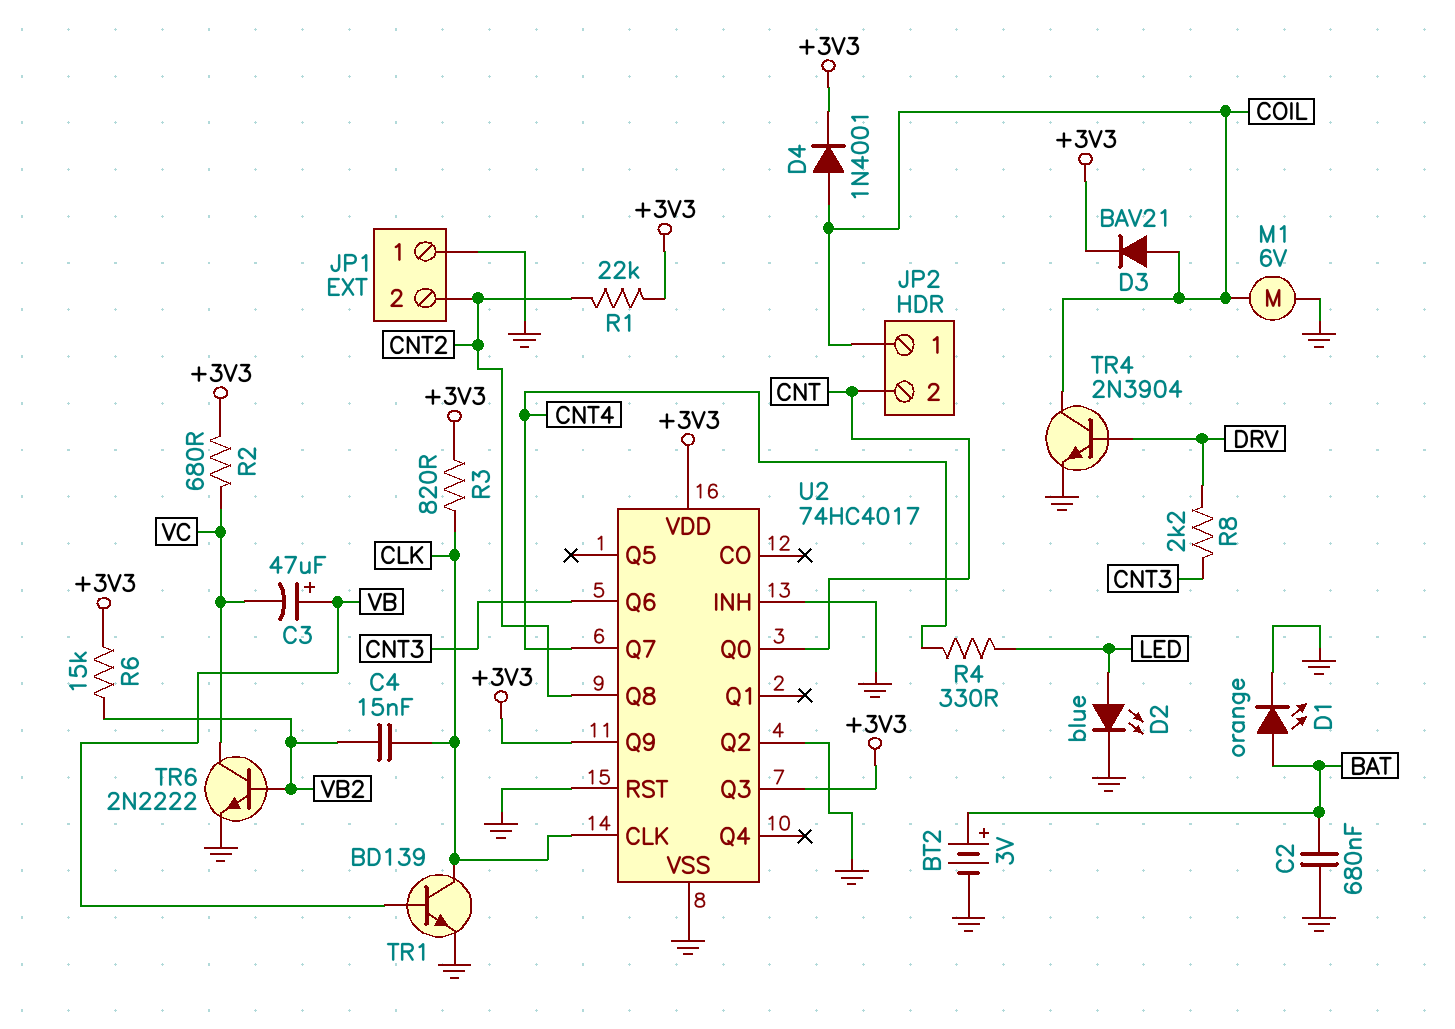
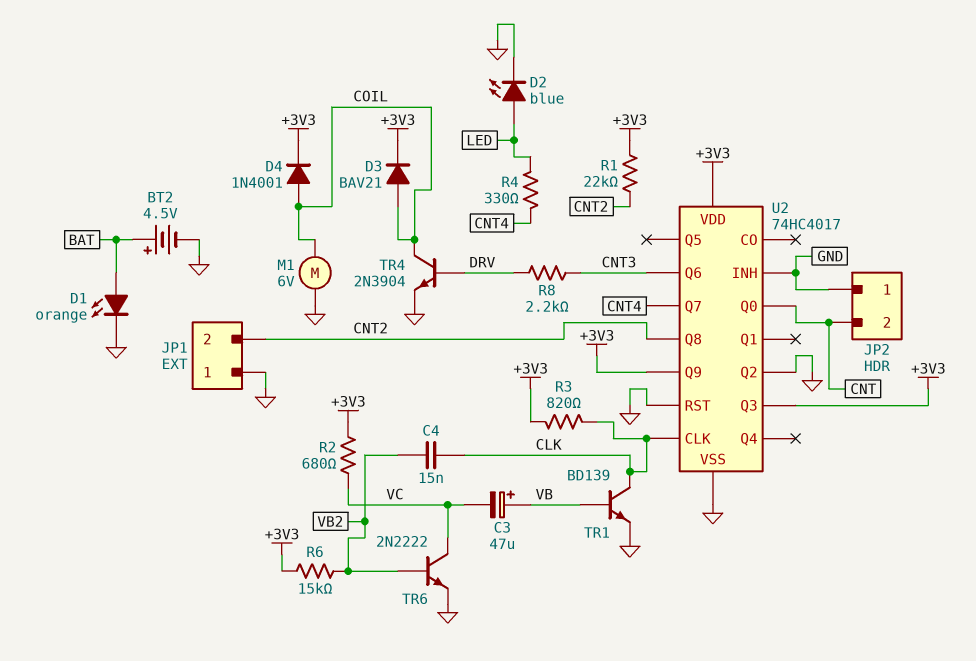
BT2: 3V (plus BAT, minus GND) -> 4.5V (plus BAT, minus GND)
C2: 680nF (BAT, GND) -> none
JP2 pin 1: COIL -> GND

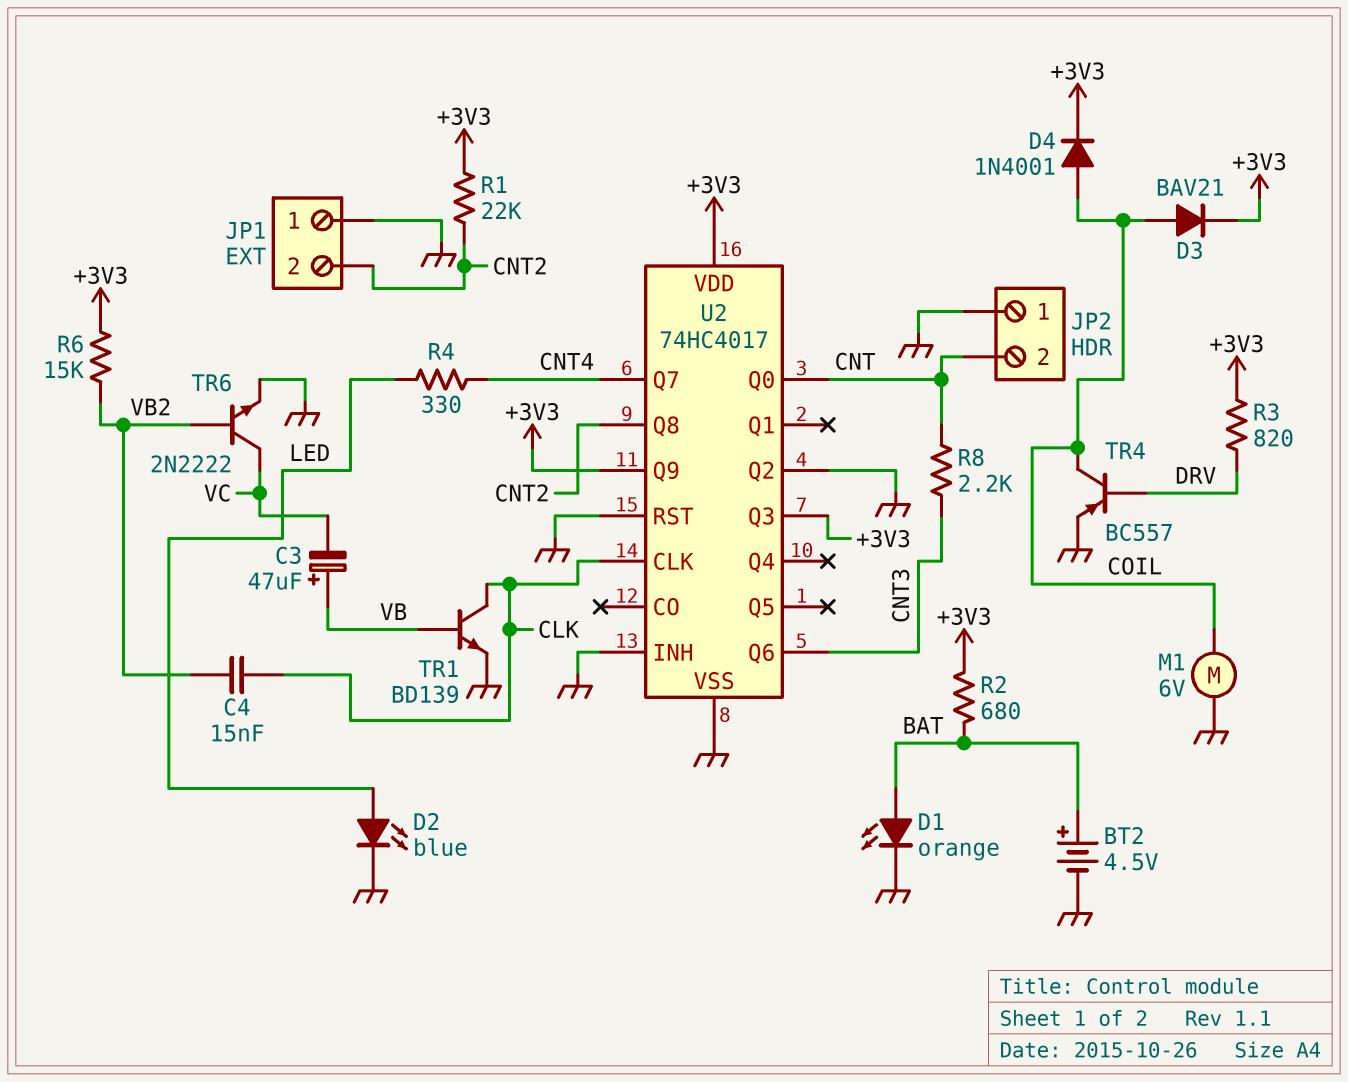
R2: 680 (+3V3, VC) -> 680 (+3V3, BAT)
R3: 820 (+3V3, CLK) -> 820 (+3V3, DRV)
R8: 2.2k (CNT3, DRV) -> 2.2k (CNT, CNT3)
TR4: NPN 2N3904 (B DRV, C COIL, E GND) -> PNP BC557 (B DRV, C COIL, E GND)

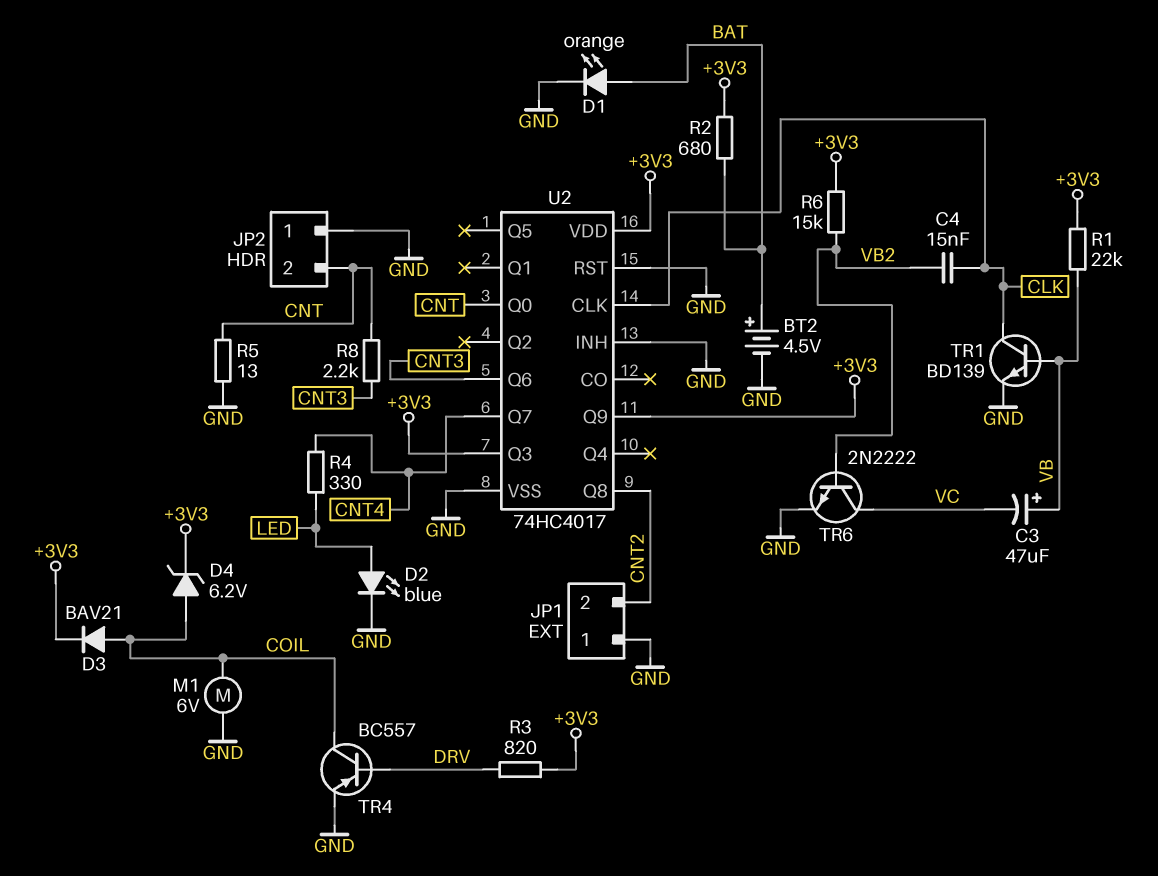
D4: diode 1N4001 (A COIL, K +3V3) -> zener 6.2V (A COIL, K +3V3)
R1: 22k (+3V3, CNT2) -> 22k (+3V3, VB)
R5: none -> 13 (CNT, GND)
U2 pin Q2: GND -> none

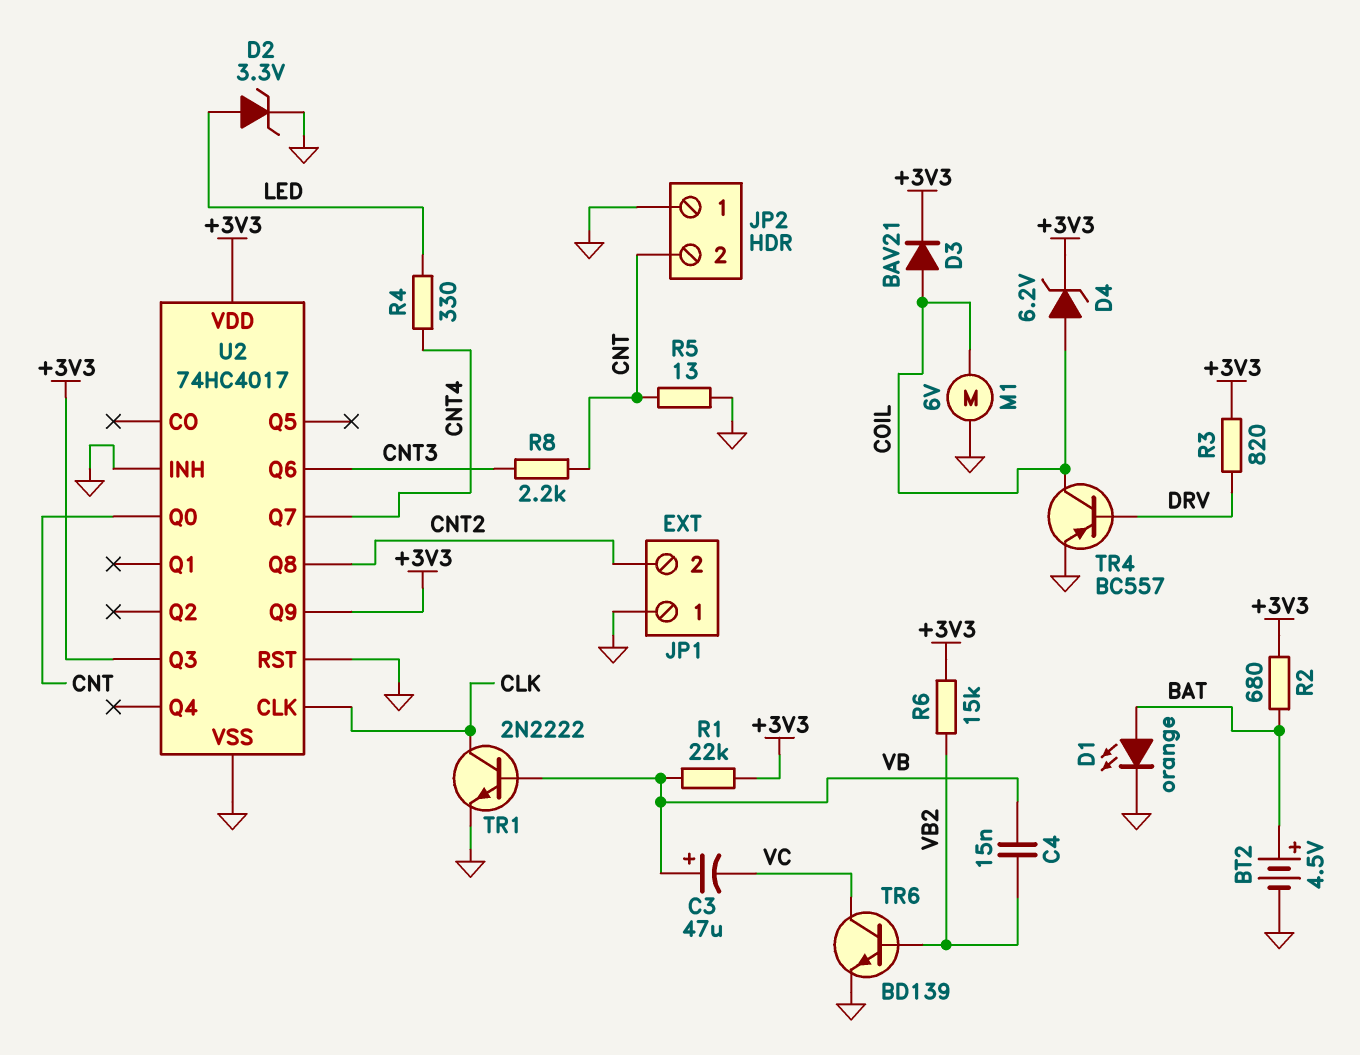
C4: 15nF (CLK, VB2) -> 15nF (VB, VB2)
D2: LED blue (A LED, K GND) -> zener 3.3V (A LED, K GND)
TR1: NPN BD139 (B VB, C CLK, E GND) -> NPN 2N2222 (B VB, C CLK, E GND)
TR6: NPN 2N2222 (B VB2, C VC, E GND) -> NPN BD139 (B VB2, C VC, E GND)

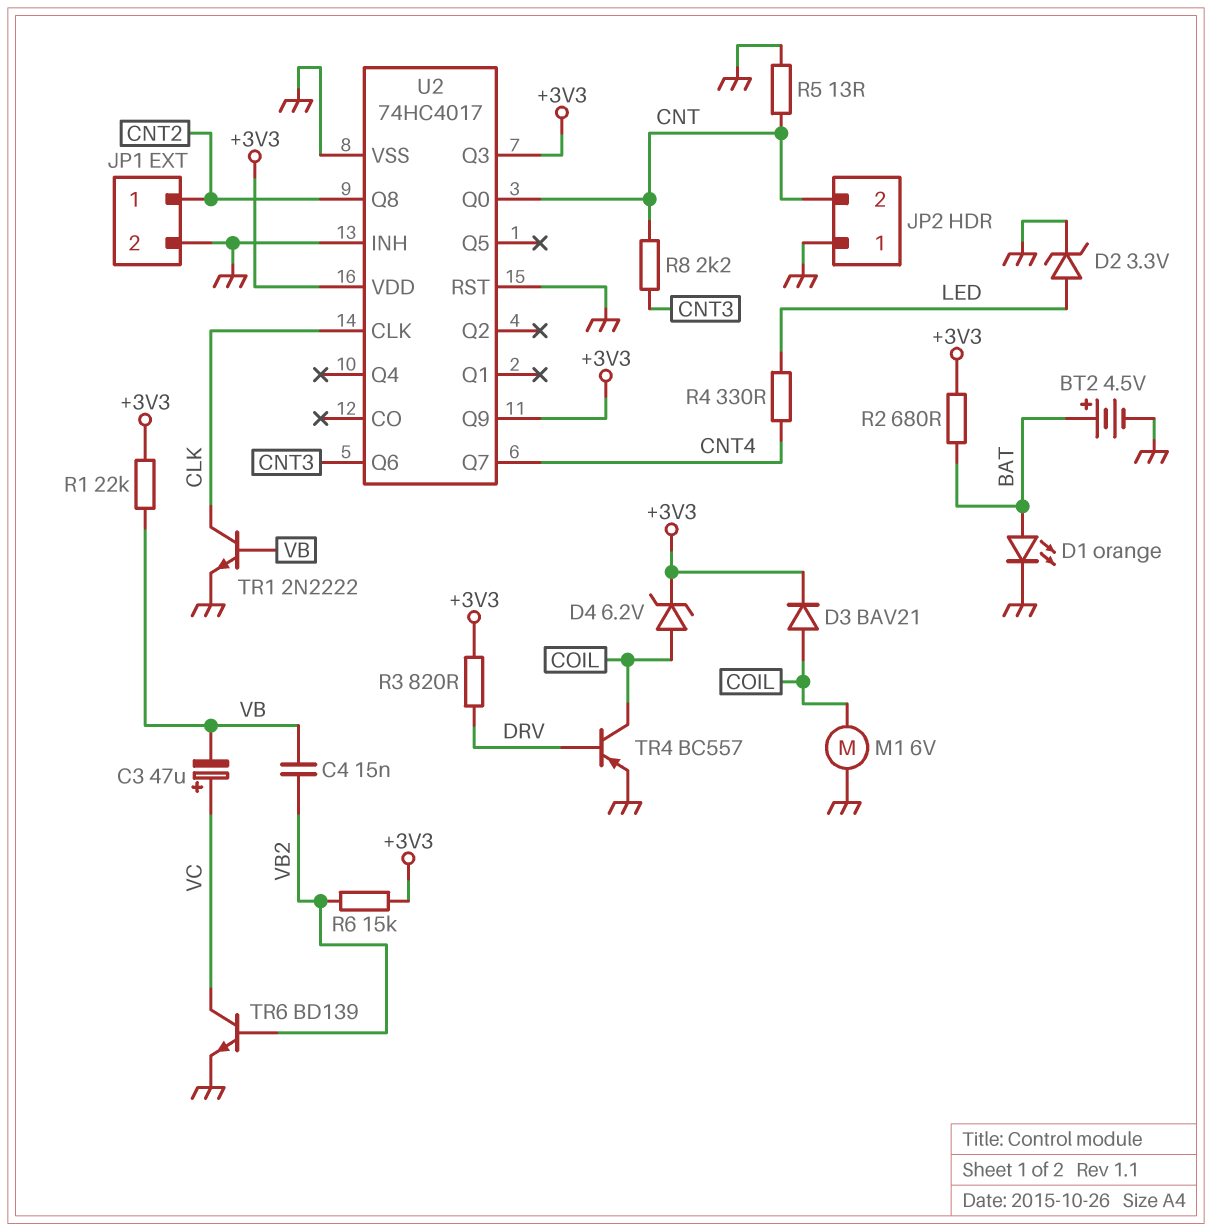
C3: 47uF (plus VB, minus VC) -> 47uF (plus VC, minus VB)
JP1 pin 1: GND -> CNT2
JP1 pin 2: CNT2 -> GND

